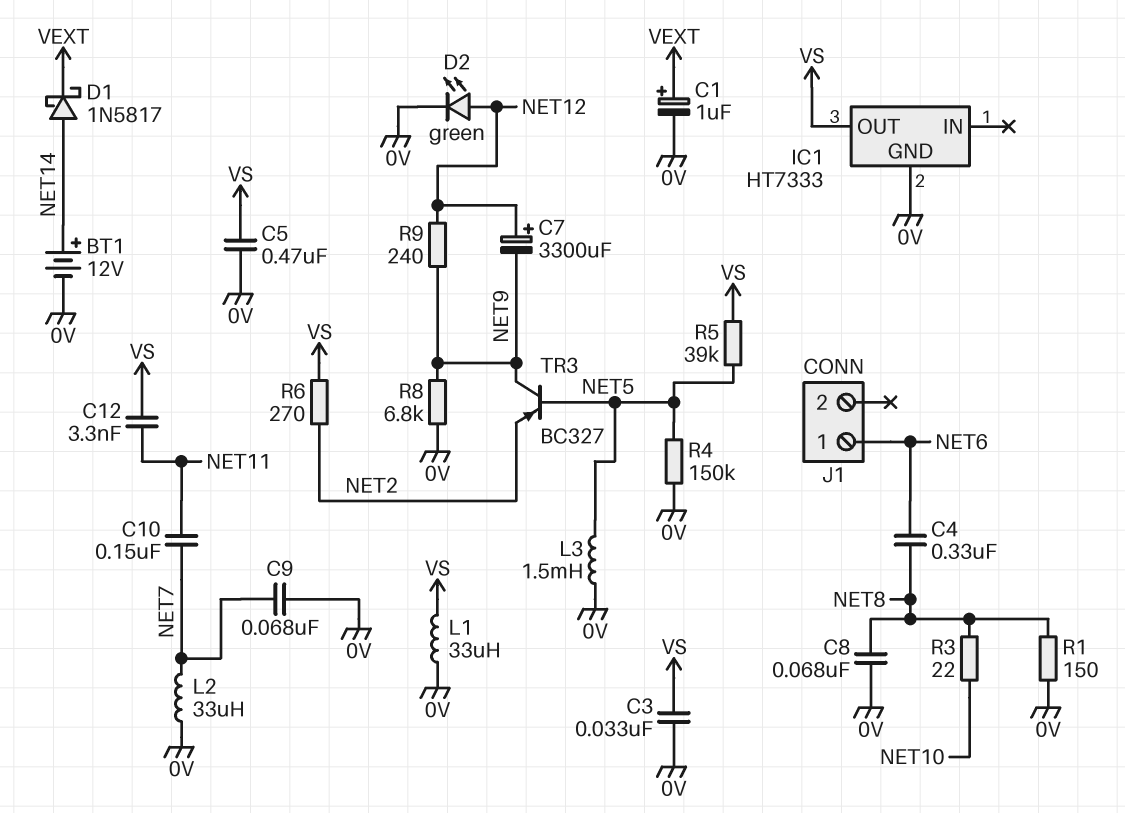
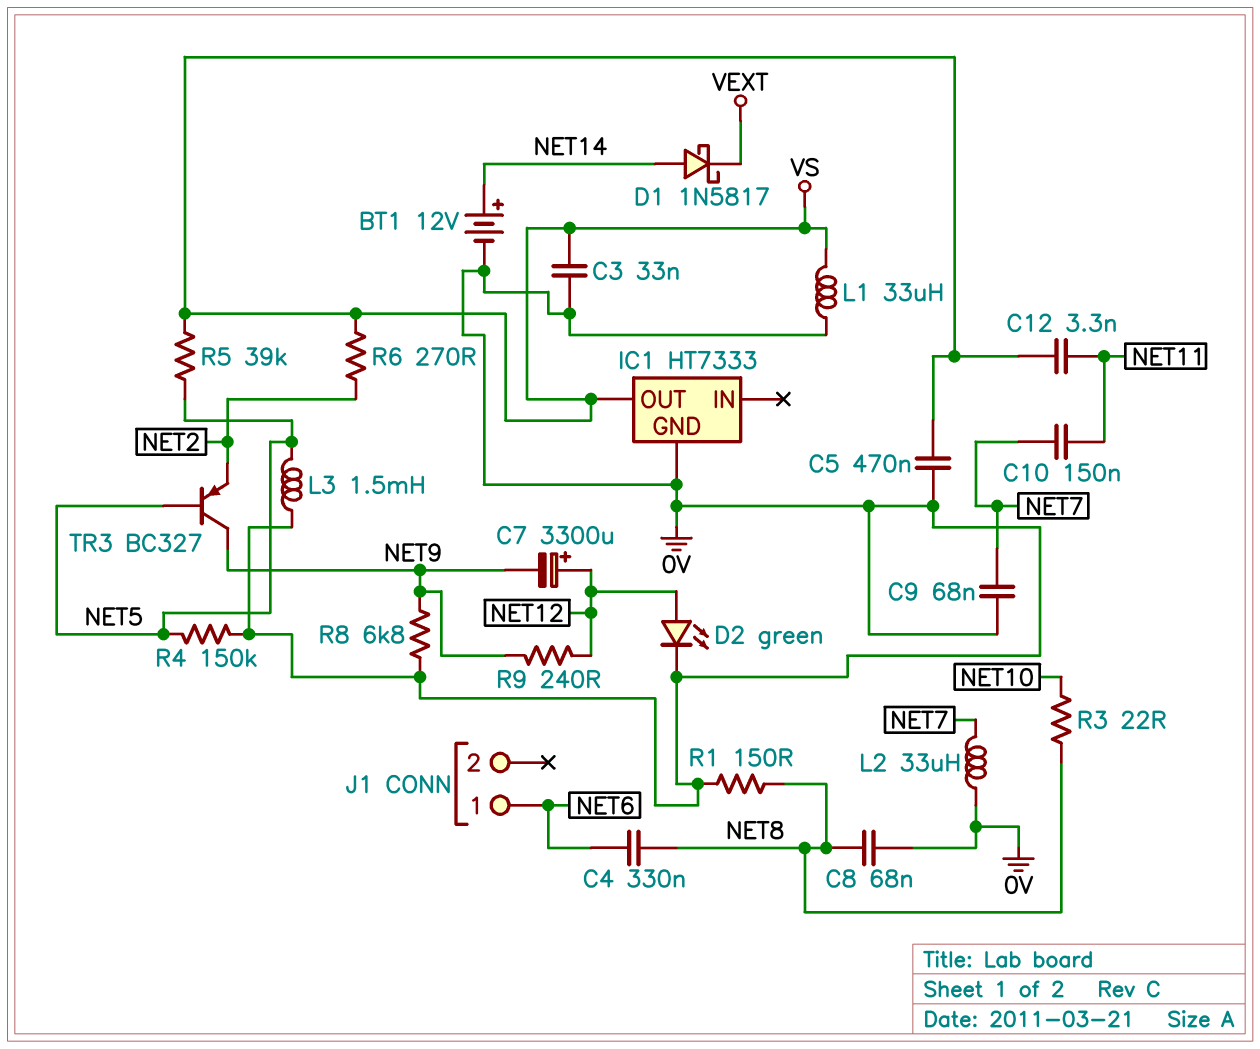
C1: 1uF (plus VEXT, minus 0V) -> none

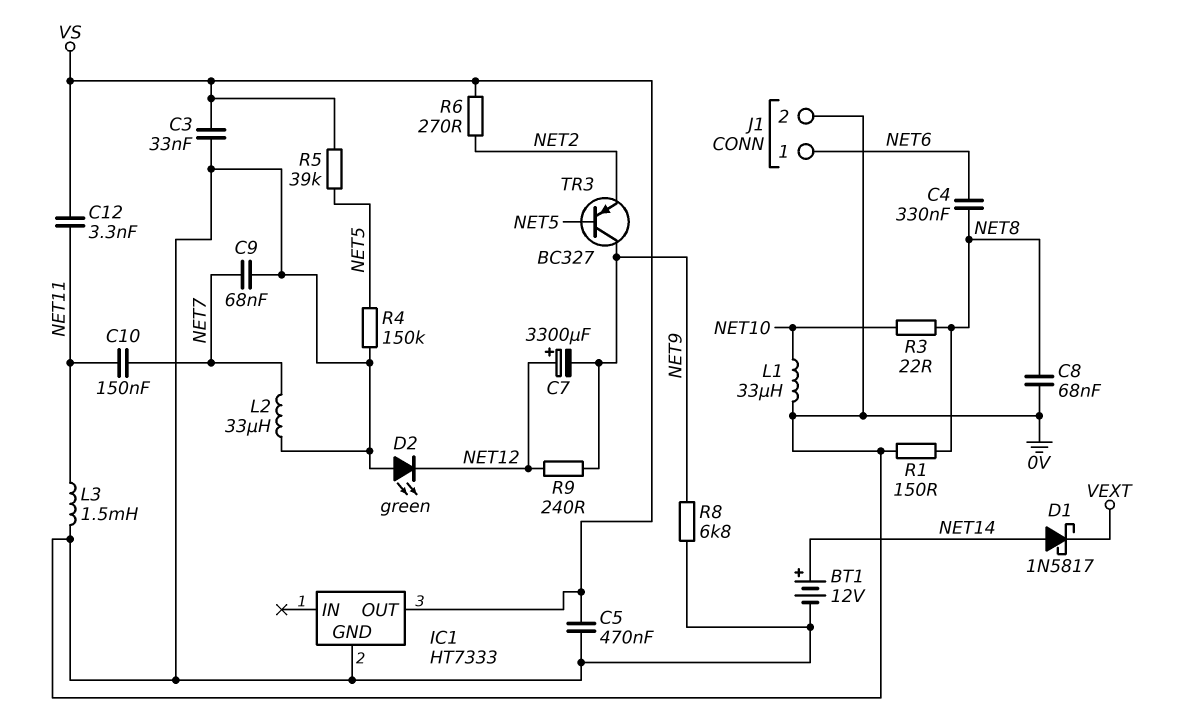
D2: LED green (A NET12, K 0V) -> LED green (A 0V, K NET12)
J1 pin 2: none -> 0V
L1: 33uH (0V, VS) -> 33uH (0V, NET10)
L3: 1.5mH (0V, NET5) -> 1.5mH (0V, NET11)

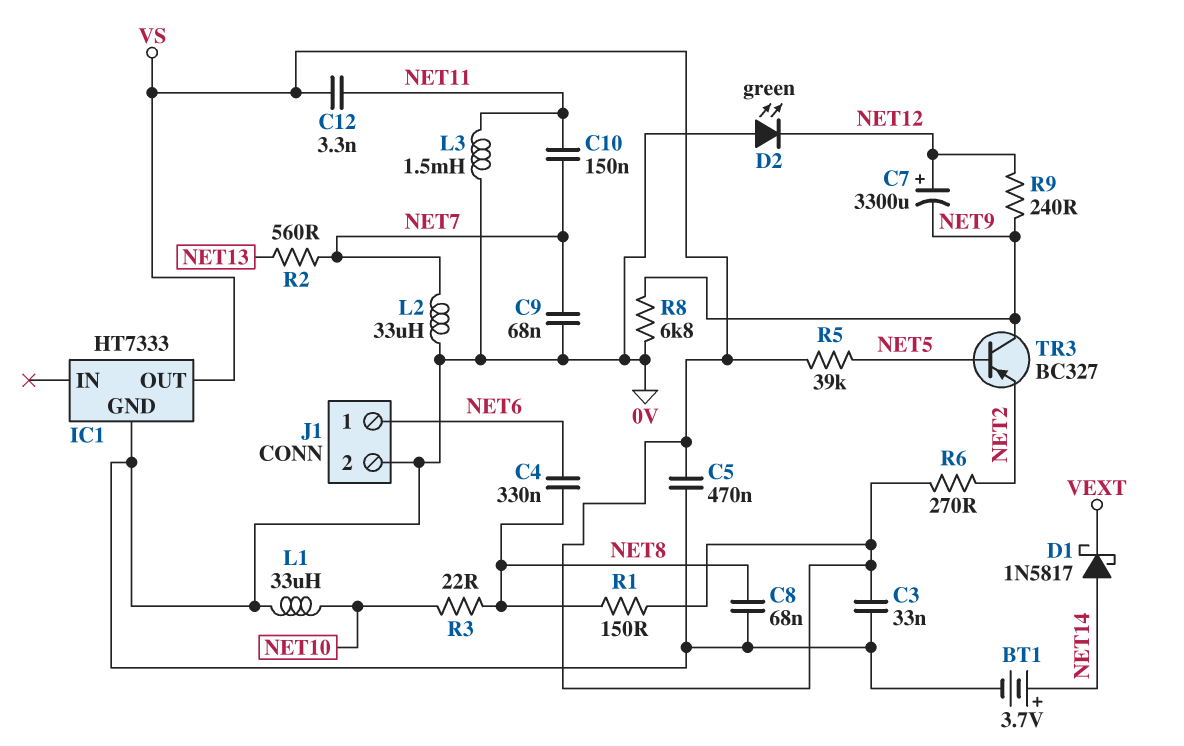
BT1: 12V (plus NET14, minus 0V) -> 3.7V (plus NET14, minus 0V)
R1: 150 (0V, NET8) -> 150 (NET8, VS)
R2: none -> 560 (NET7, NET13)
R4: 150k (0V, NET5) -> none

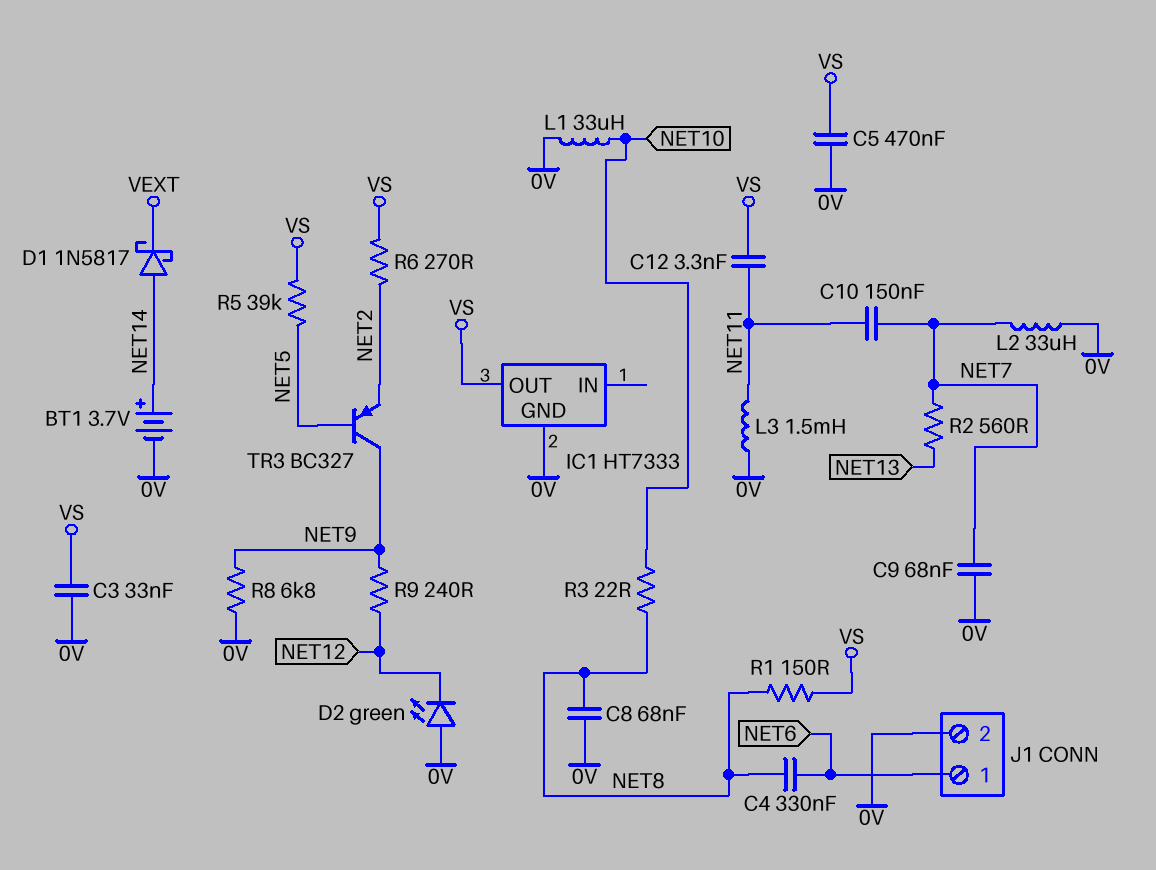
C7: 3300uF (plus NET12, minus NET9) -> none

